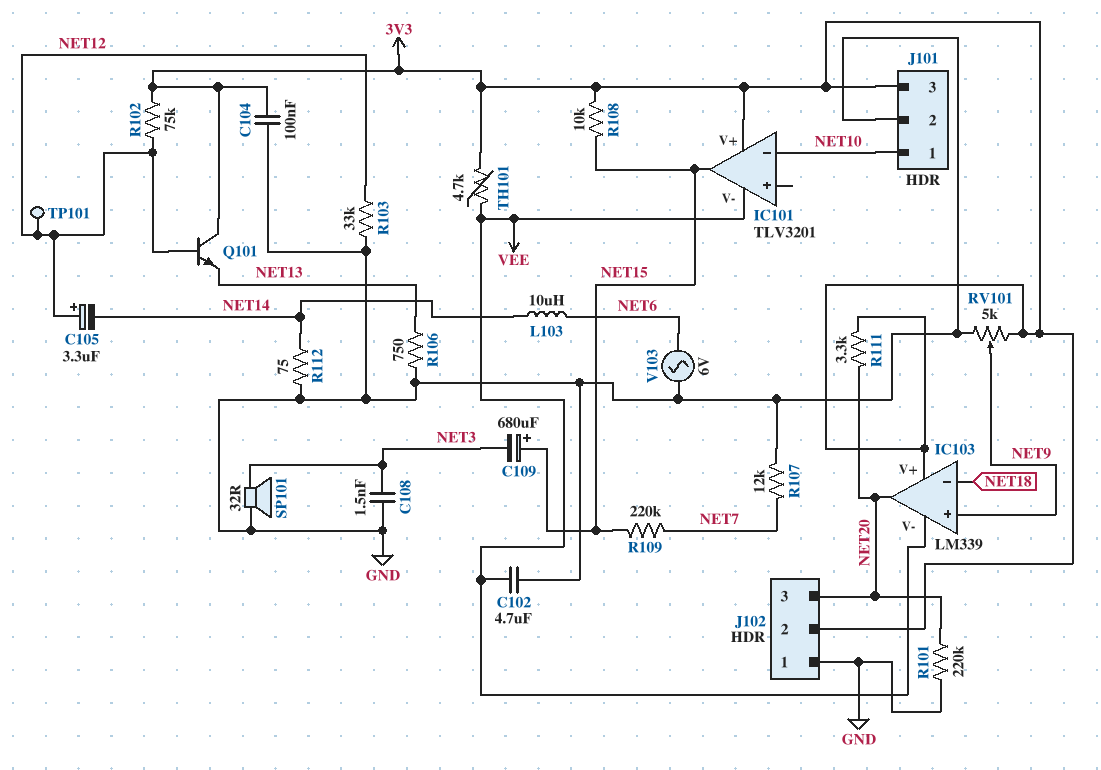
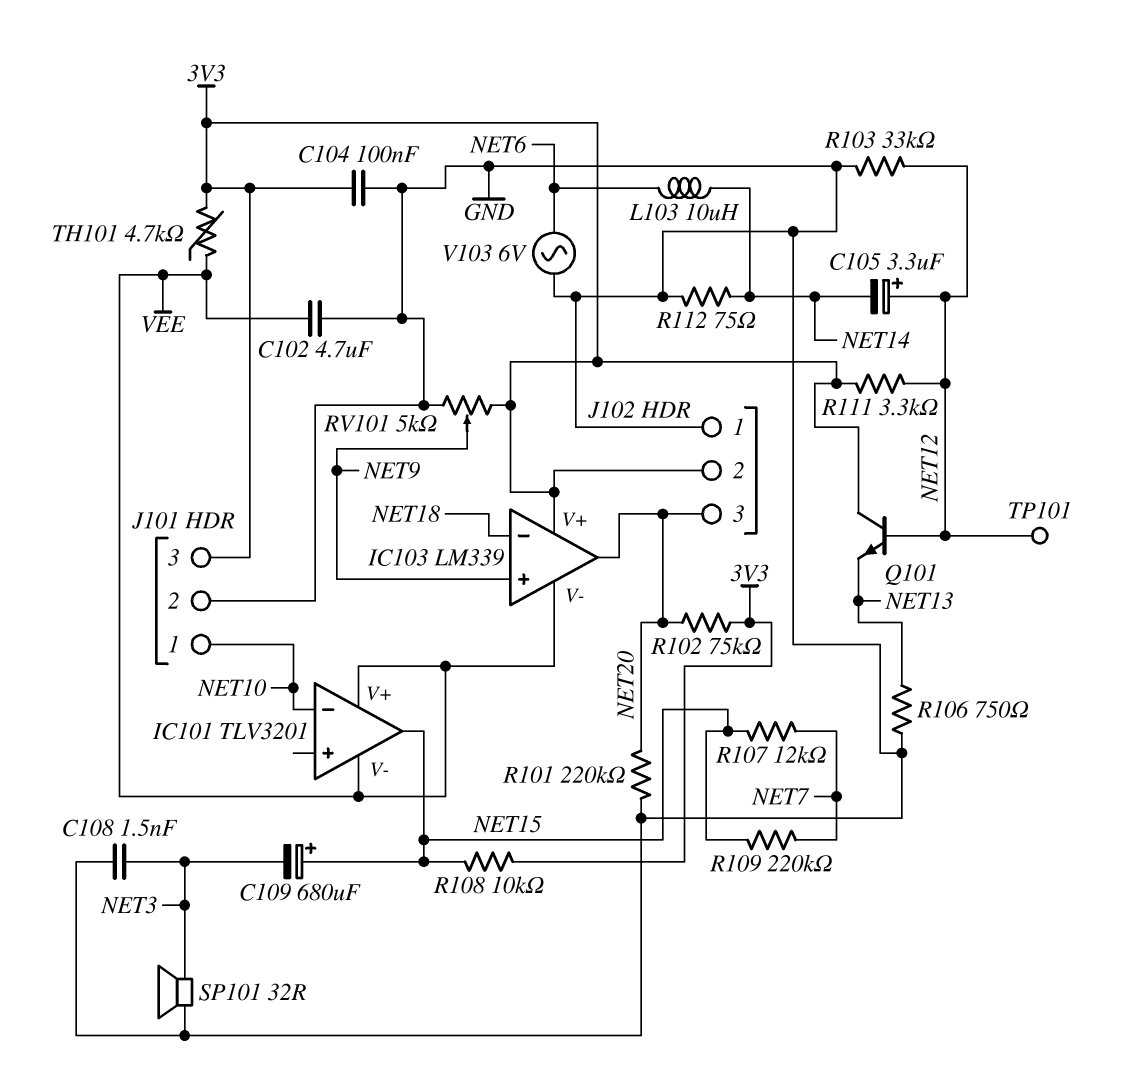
IC101 pin V+: 3V3 -> VEE
R102: 75k (3V3, NET12) -> 75k (3V3, NET20)
R107: 12k (GND, NET7) -> 12k (NET7, NET15)
R111: 3.3k (3V3, NET20) -> 3.3k (3V3, NET12)

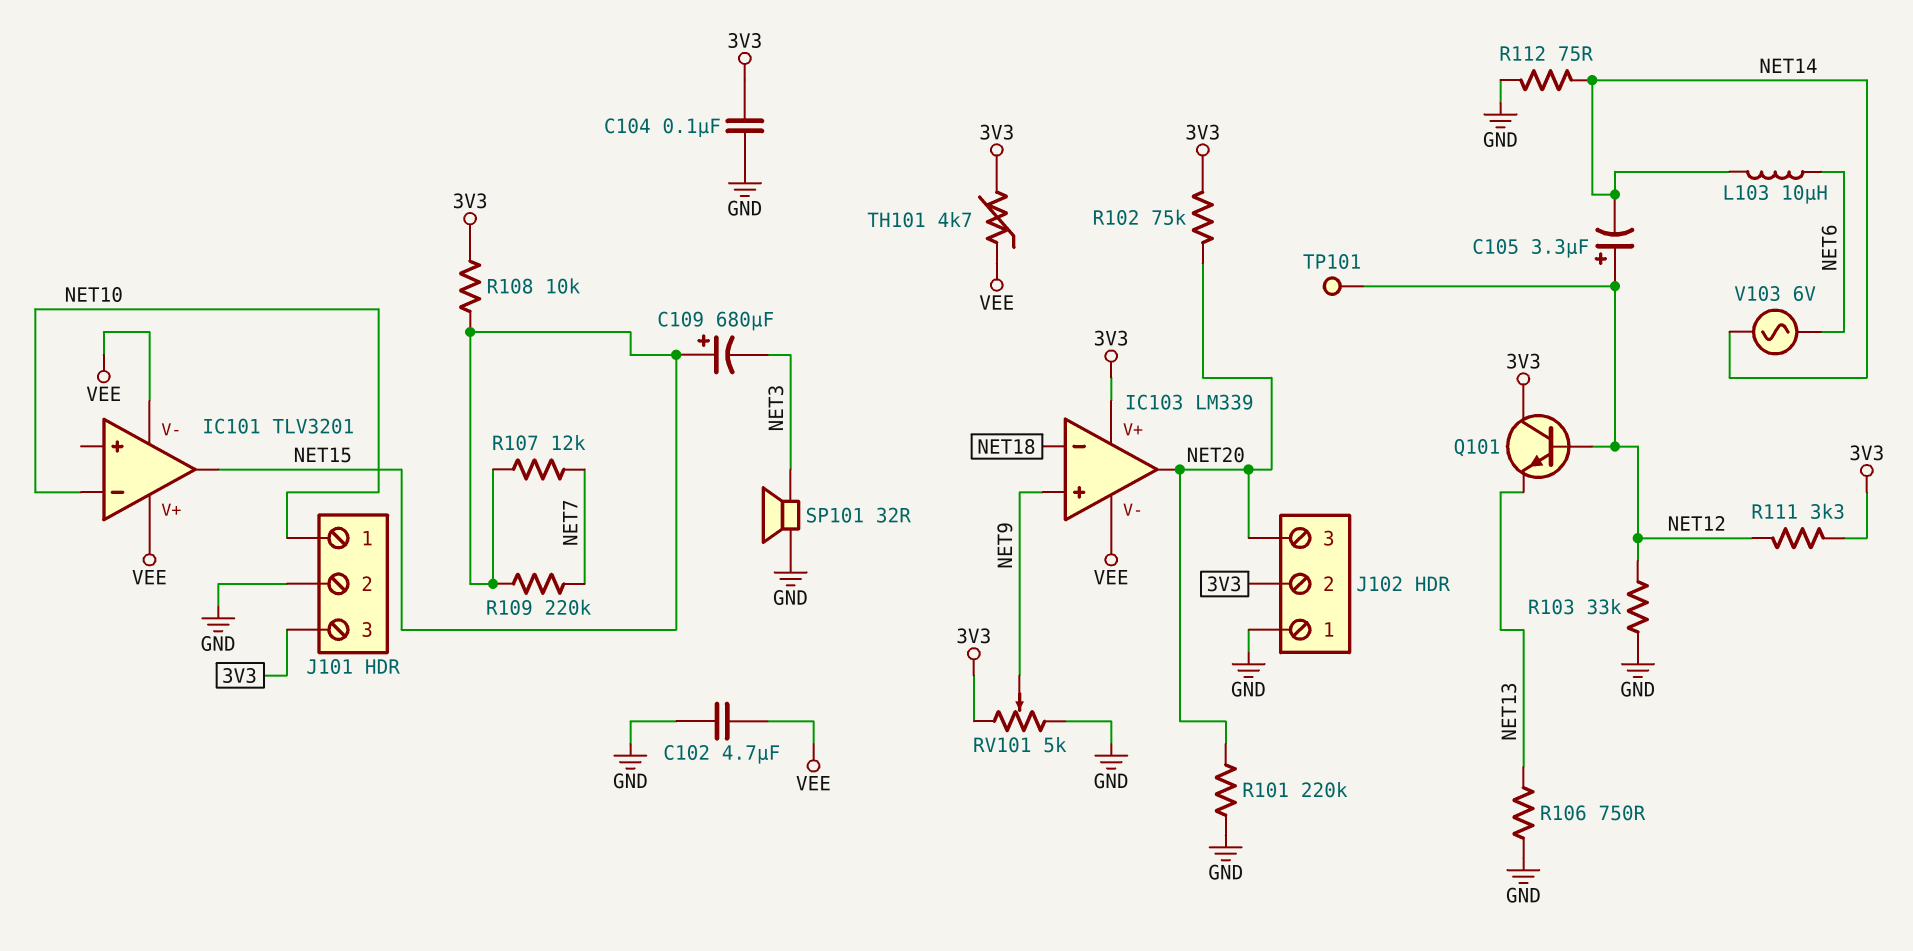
C108: 1.5nF (GND, NET3) -> none
V103: AC 6V (GND, NET6) -> AC 6V (NET6, NET14)

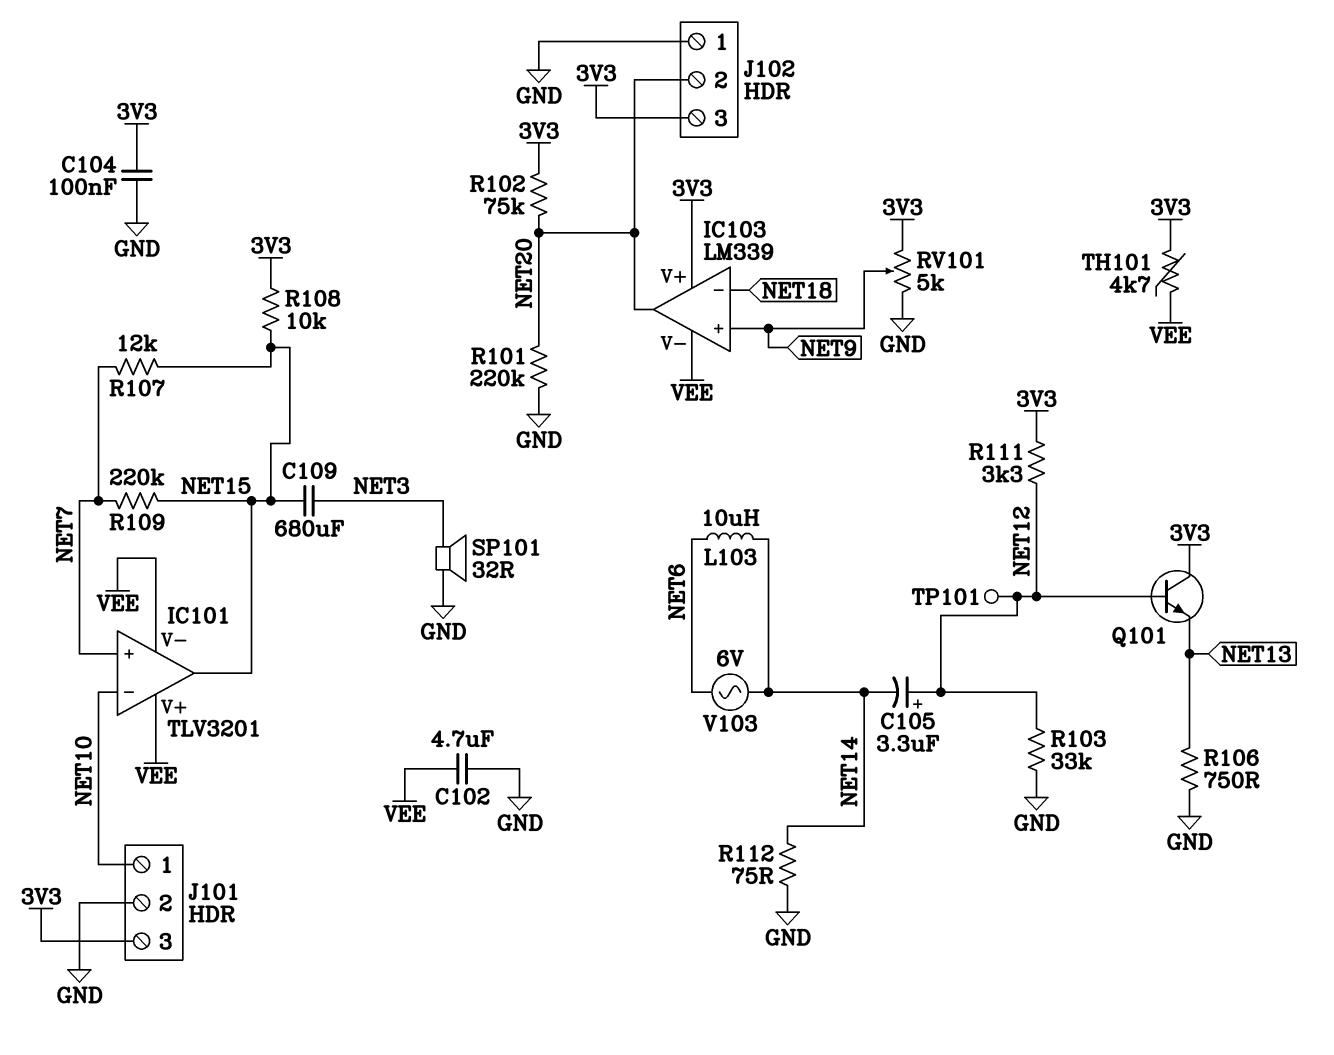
C109: 680uF (plus NET15, minus NET3) -> 680uF (NET3, NET15)
IC101 pin in+: none -> NET7
J102 pin 2: 3V3 -> NET20
J102 pin 3: NET20 -> 3V3

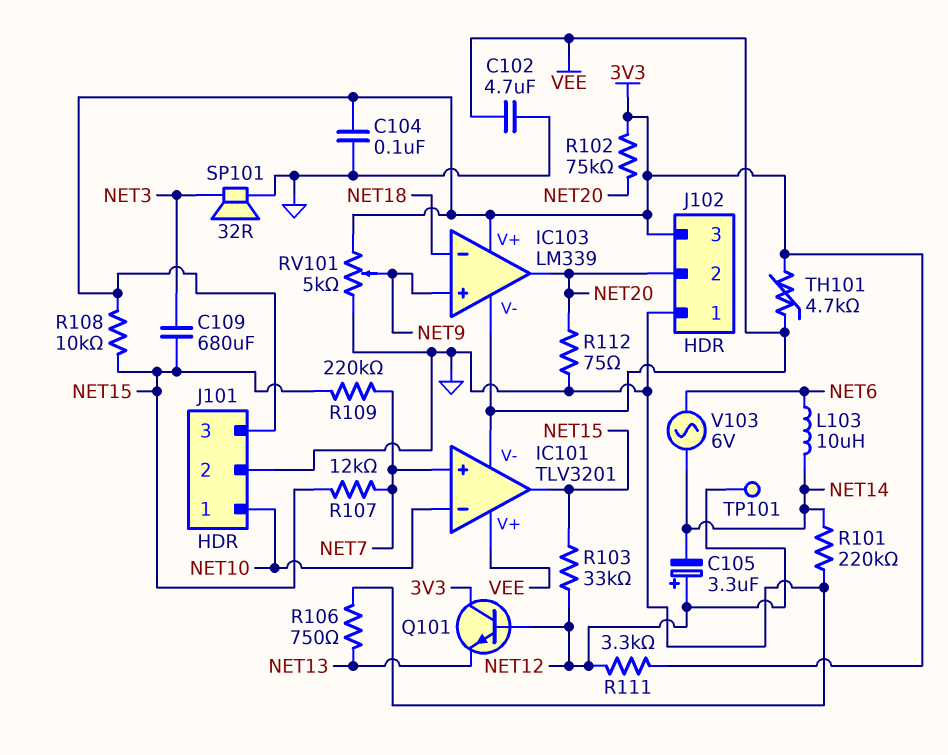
R101: 220k (GND, NET20) -> 220k (GND, NET14)
R103: 33k (GND, NET12) -> 33k (NET12, NET15)
R112: 75 (GND, NET14) -> 75 (GND, NET20)

